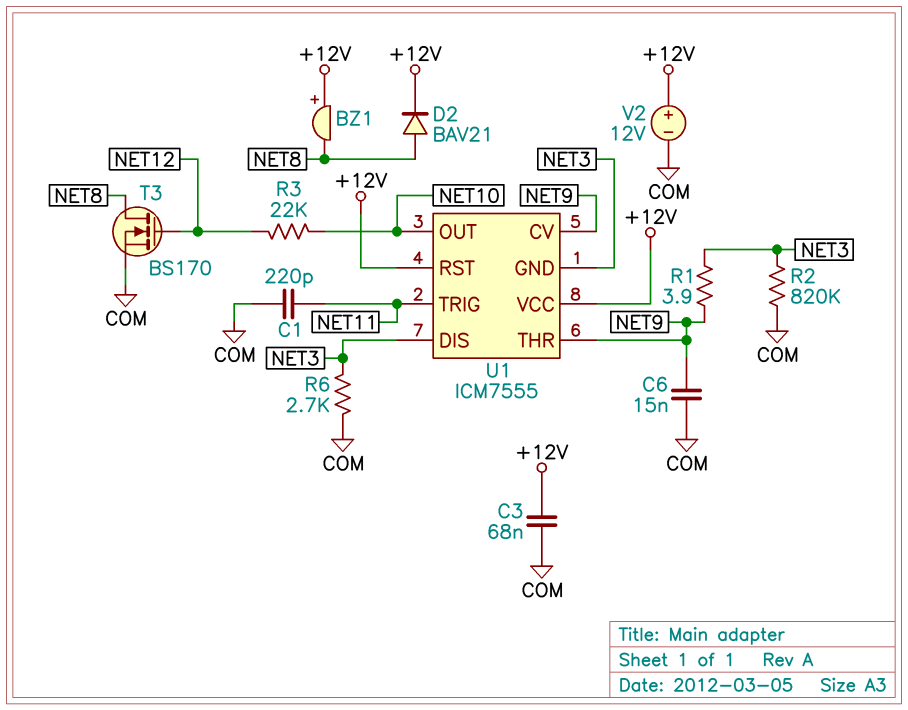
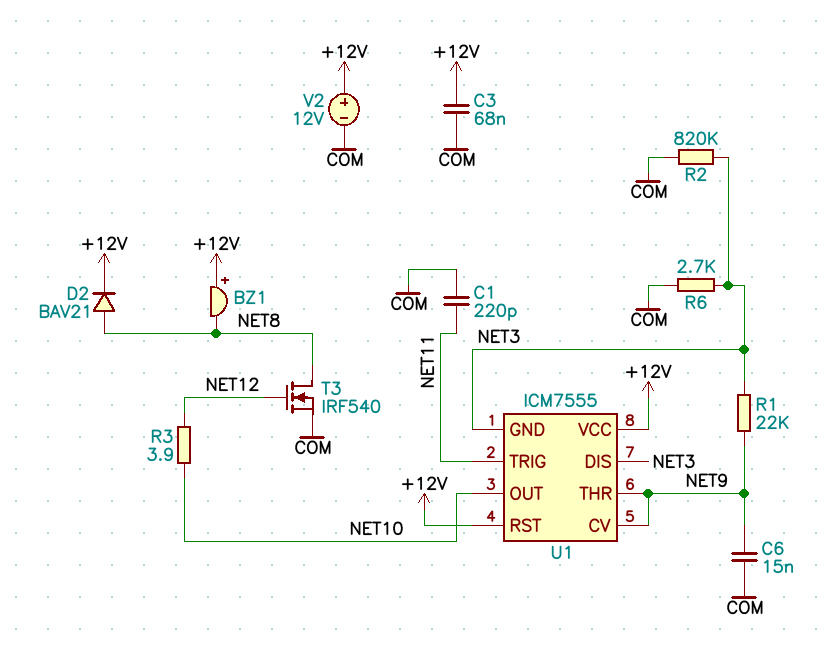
R1: 3.9 (NET3, NET9) -> 22k (NET3, NET9)
R3: 22k (NET10, NET12) -> 3.9 (NET10, NET12)
T3: NMOS BS170 (G NET12, D NET8, S COM) -> NMOS IRF540 (G NET12, D NET8, S COM)

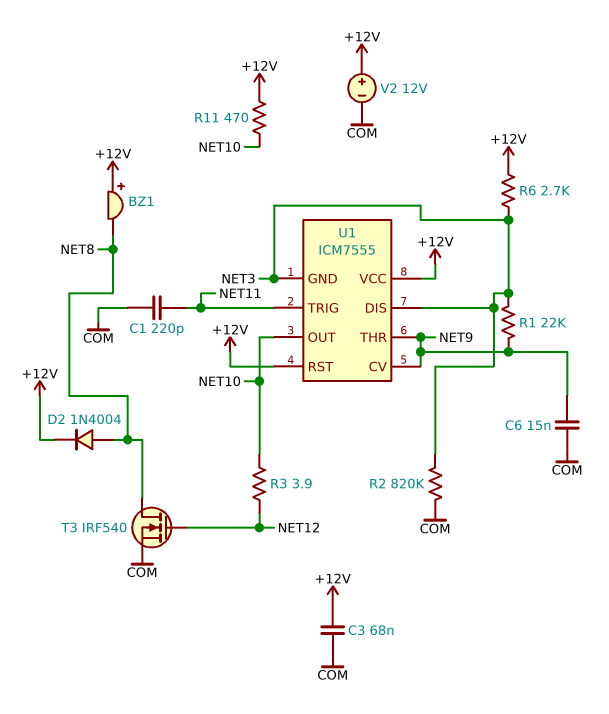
D2: diode BAV21 (A NET8, K +12V) -> diode 1N4004 (A NET8, K +12V)
R6: 2.7k (COM, NET3) -> 2.7k (+12V, NET3)
R11: none -> 470 (+12V, NET10)

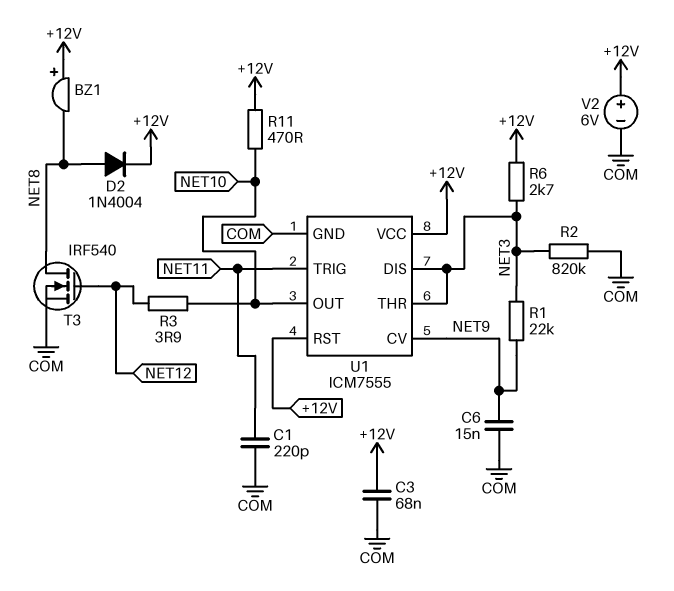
U1 pin GND: NET3 -> COM
U1 pin THR: NET9 -> NET3
V2: 12V (plus +12V, minus COM) -> 6V (plus +12V, minus COM)

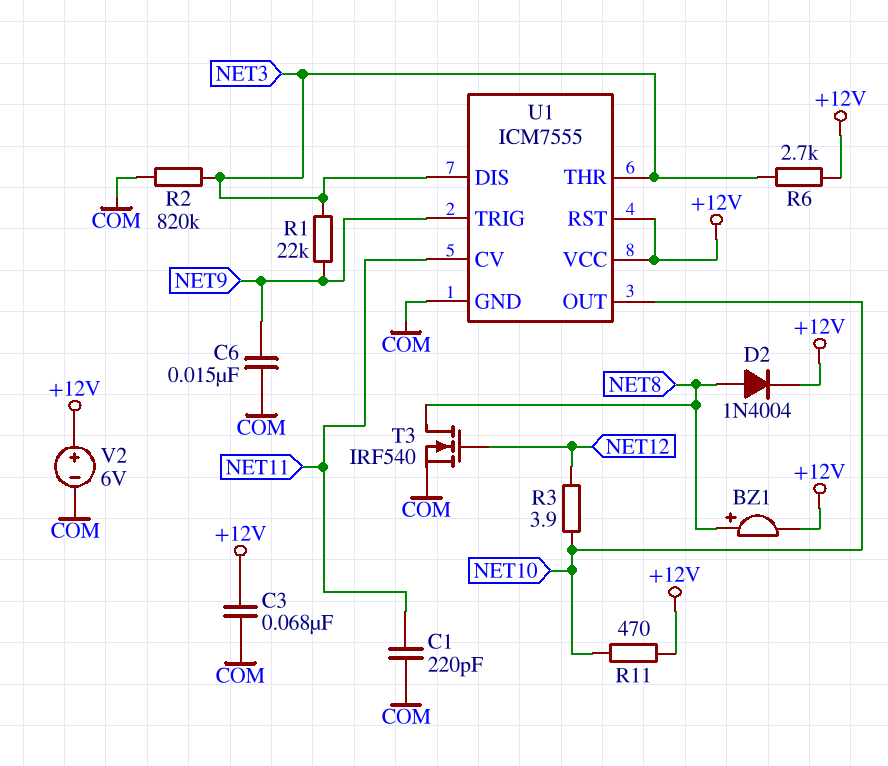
BZ1: buzzer (plus +12V, minus NET8) -> buzzer (plus NET8, minus +12V)
U1 pin CV: NET9 -> NET11
U1 pin TRIG: NET11 -> NET9

